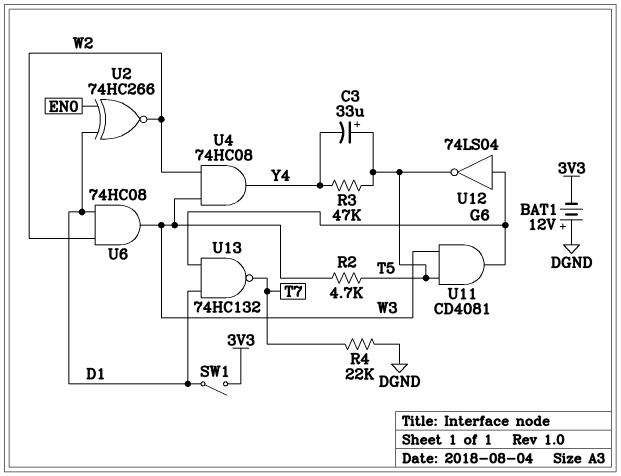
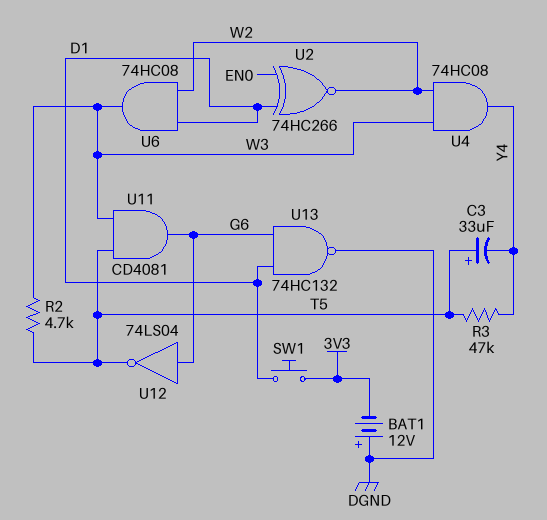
R4: 22k (DGND, T7) -> none
SW1: switch (3V3, D1) -> button (3V3, D1)
U13: NAND 74HC132 (in D1, in G6, out T7) -> NAND 74HC132 (in D1, in G6, out DGND)

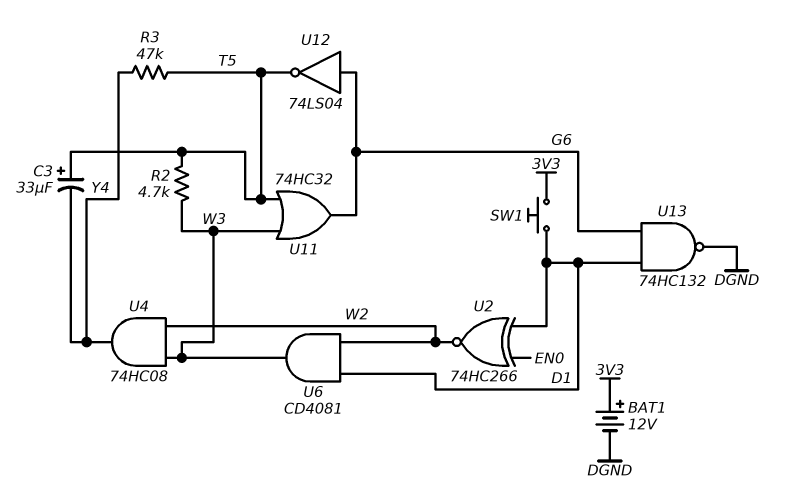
BAT1: 12V (plus DGND, minus 3V3) -> 12V (plus 3V3, minus DGND)
U6: AND 74HC08 (in D1, in W2, out W3) -> AND CD4081 (in D1, in W2, out W3)
U11: AND CD4081 (in T5, in W3, out G6) -> OR 74HC32 (in T5, in W3, out G6)

